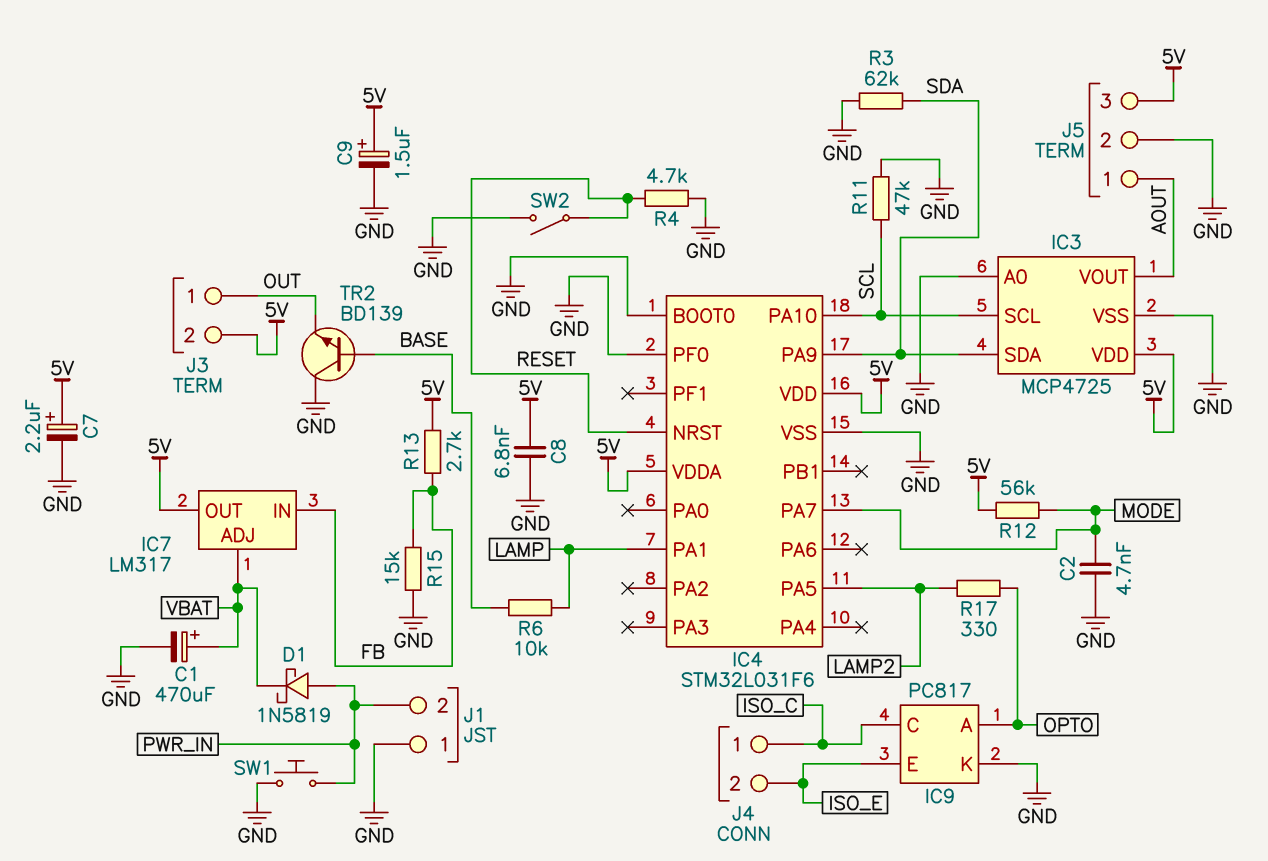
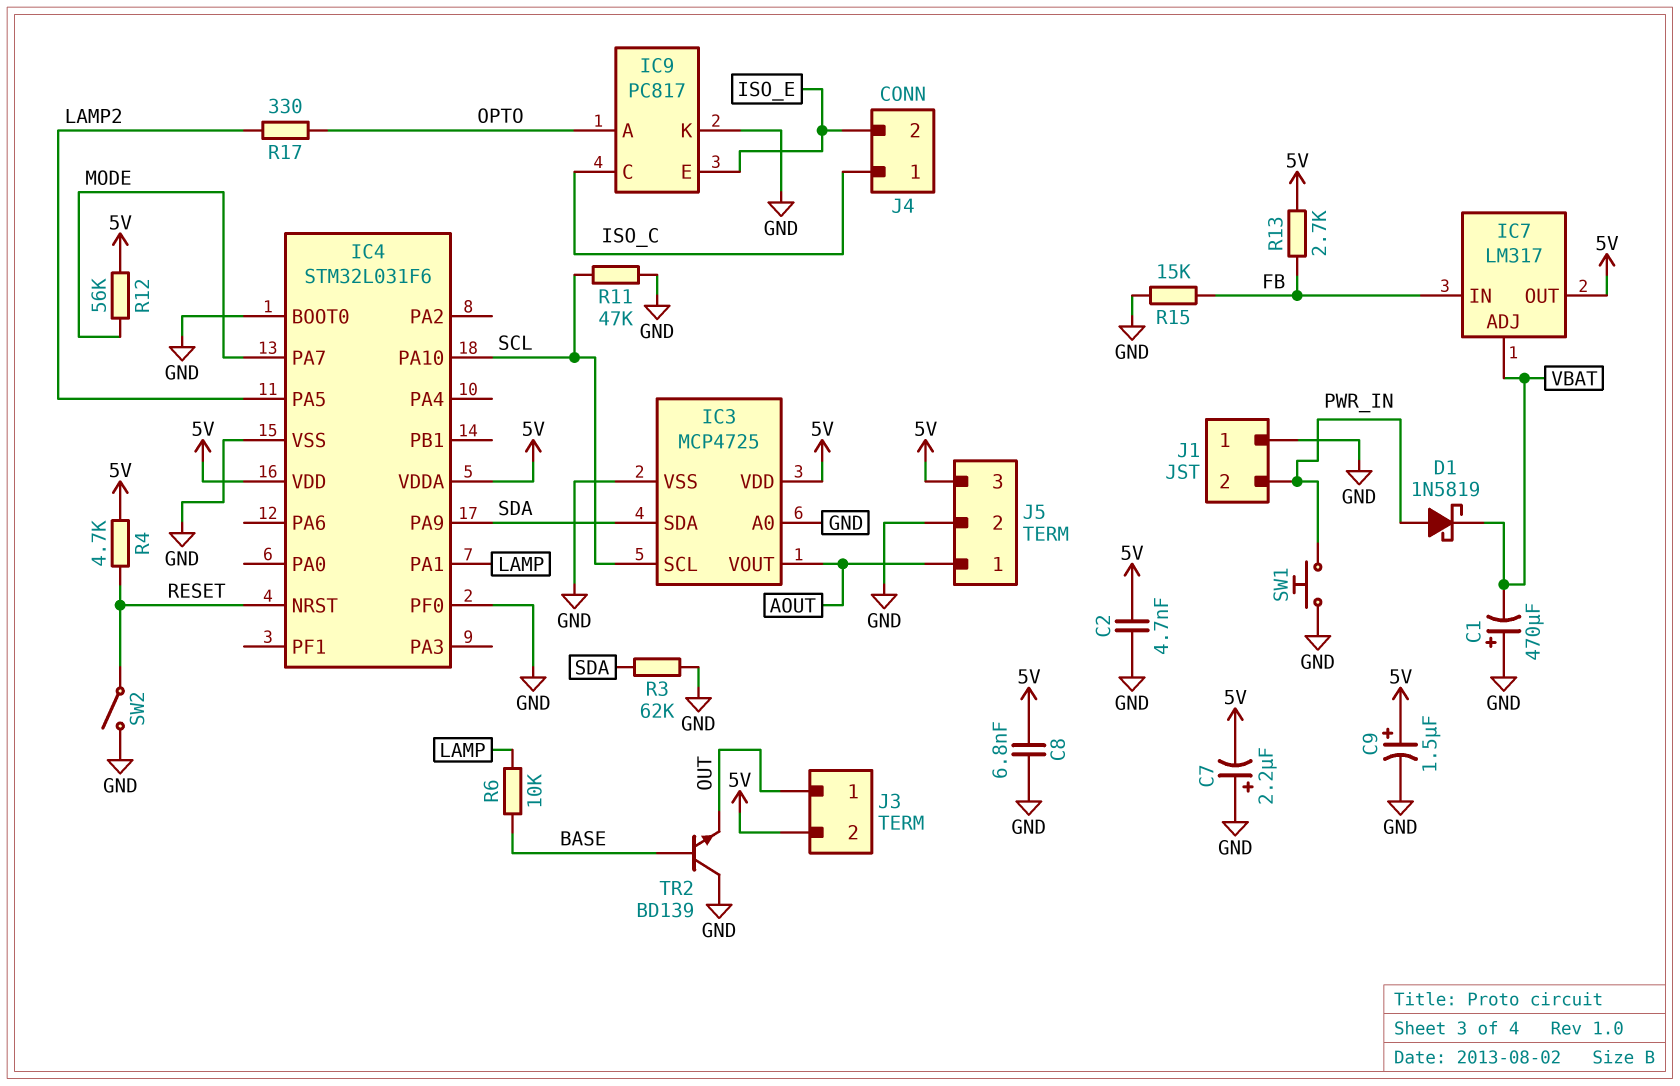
C1: 470uF (plus VBAT, minus GND) -> 470uF (plus GND, minus VBAT)
C2: 4.7nF (GND, MODE) -> 4.7nF (5V, GND)
C7: 2.2uF (plus 5V, minus GND) -> 2.2uF (plus GND, minus 5V)
R4: 4.7k (GND, RESET) -> 4.7k (5V, RESET)

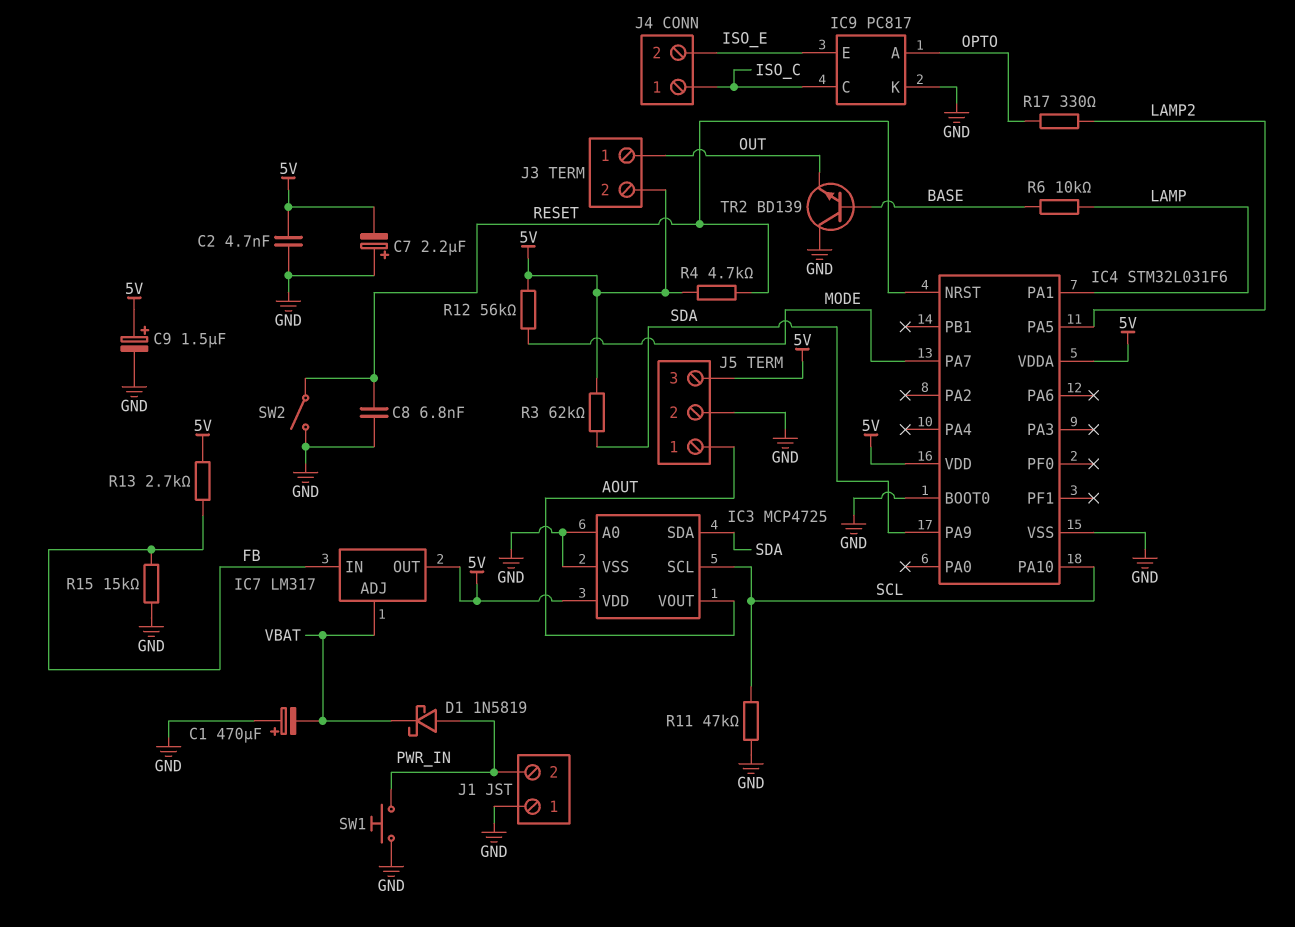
C8: 6.8nF (5V, GND) -> 6.8nF (GND, RESET)
IC4 pin PF0: GND -> none
R3: 62k (GND, SDA) -> 62k (5V, SDA)

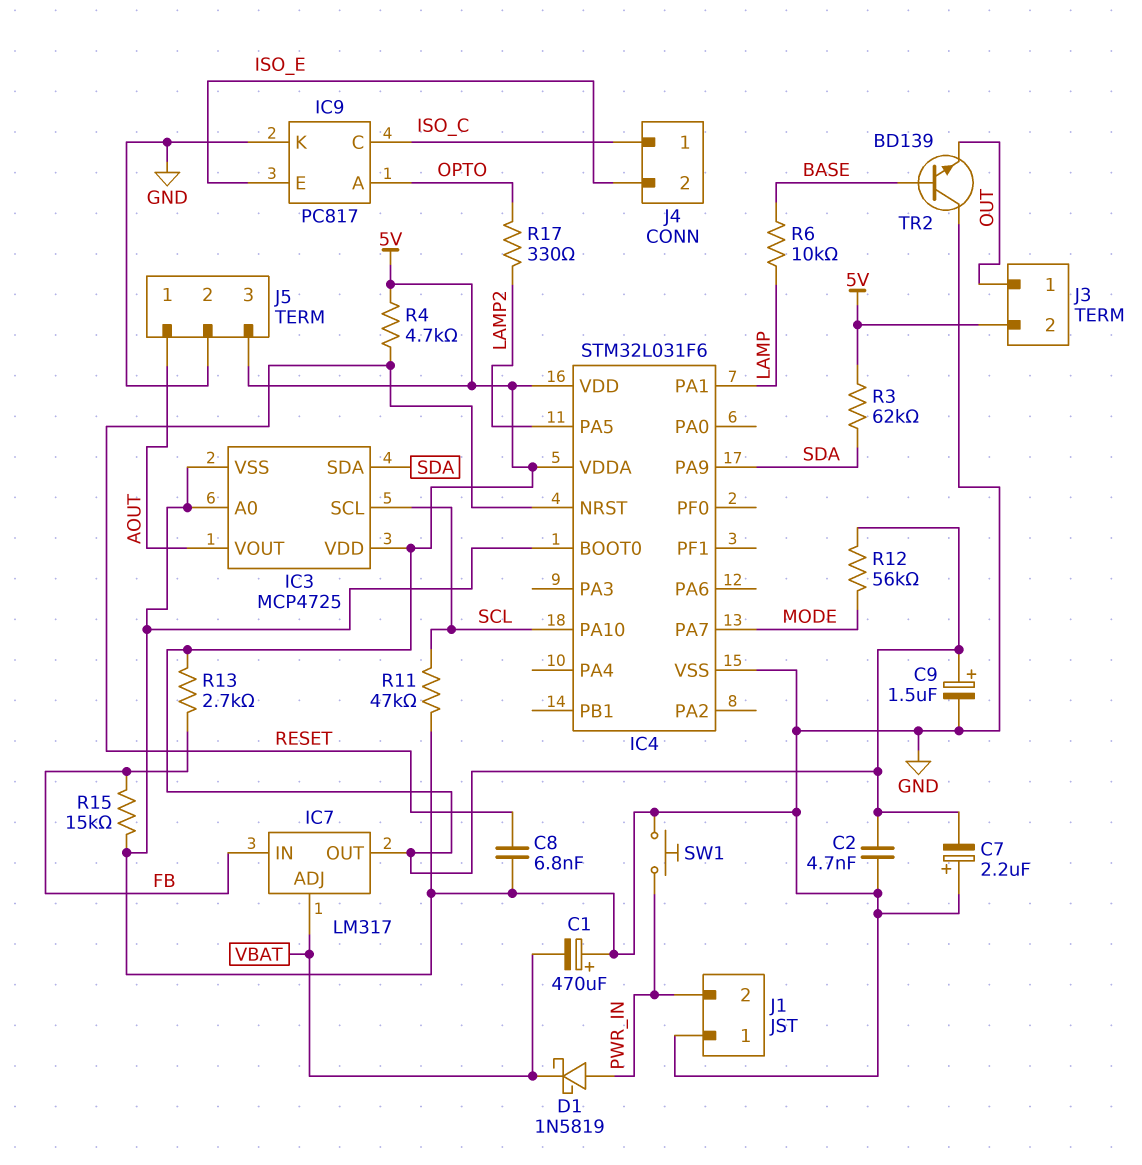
SW2: switch (GND, RESET) -> none

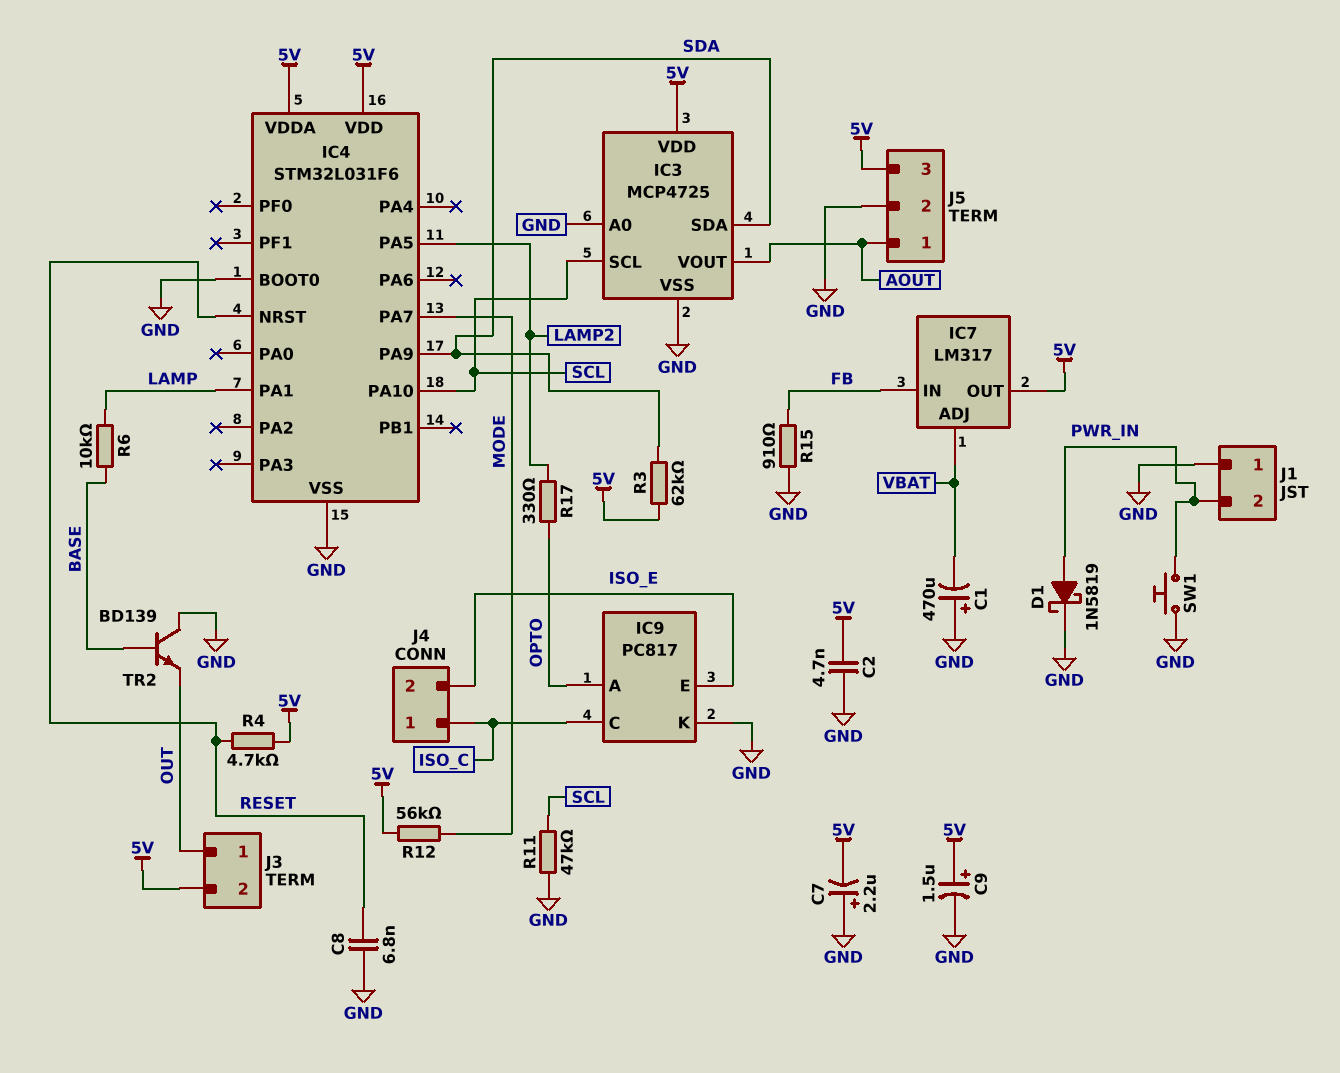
D1: schottky 1N5819 (A PWR_IN, K VBAT) -> schottky 1N5819 (A PWR_IN, K GND)
R13: 2.7k (5V, FB) -> none
R15: 15k (FB, GND) -> 910 (FB, GND)

